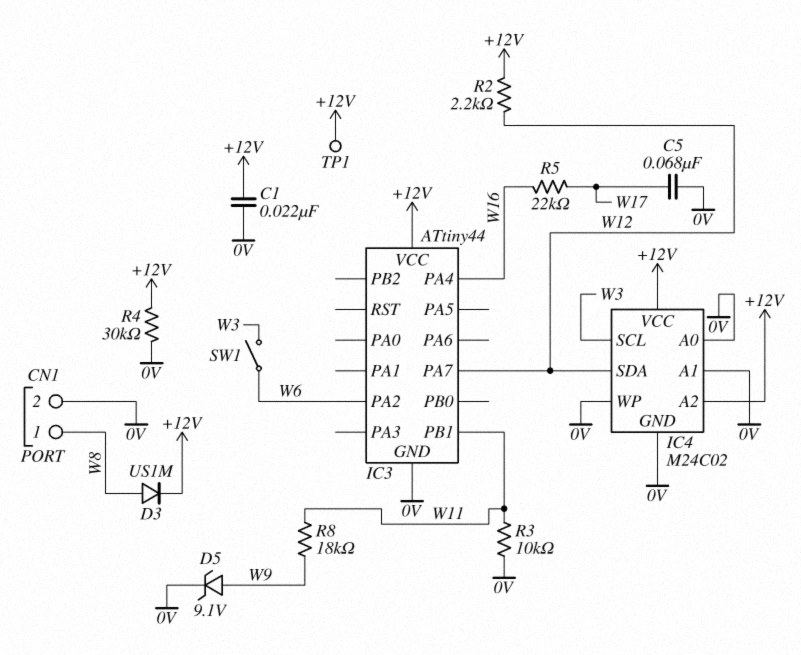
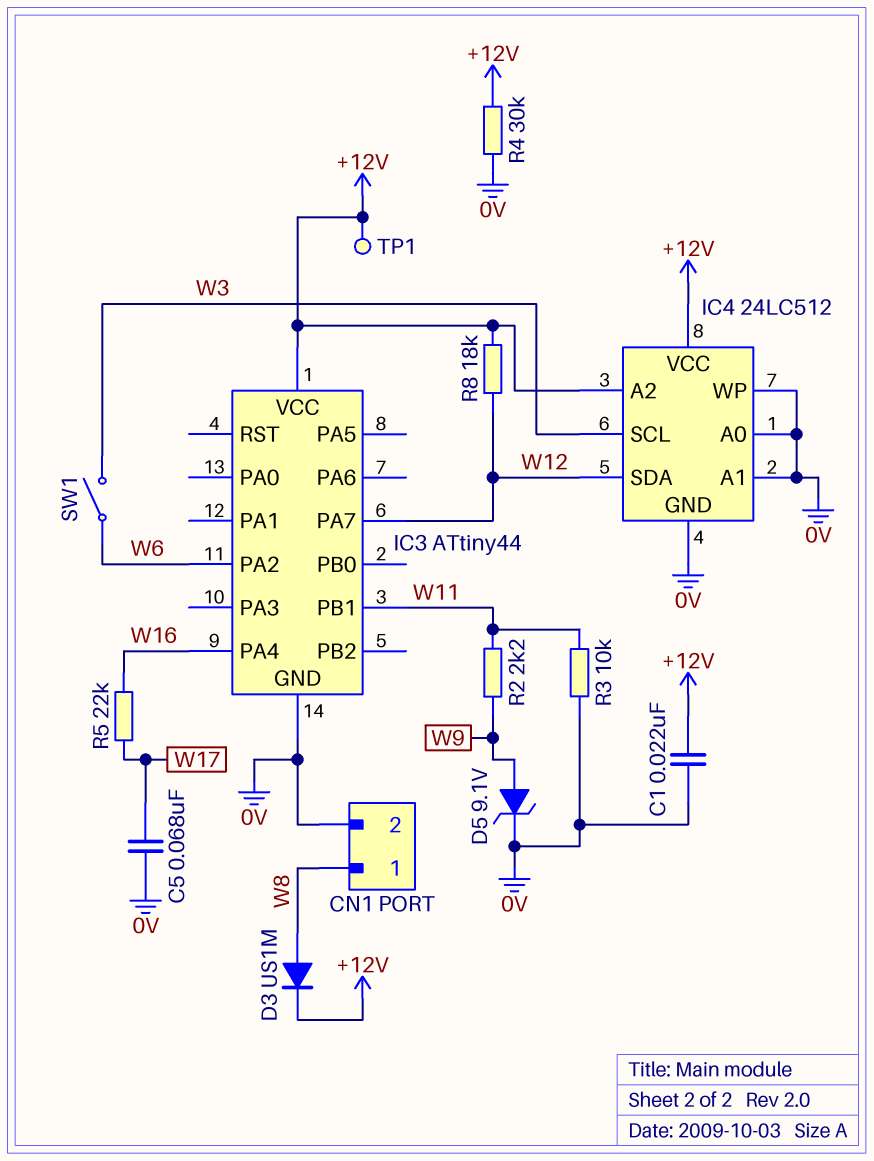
IC4: M24C02 -> 24LC512
R2: 2.2k (+12V, W12) -> 2.2k (W9, W11)
R8: 18k (W9, W11) -> 18k (+12V, W12)

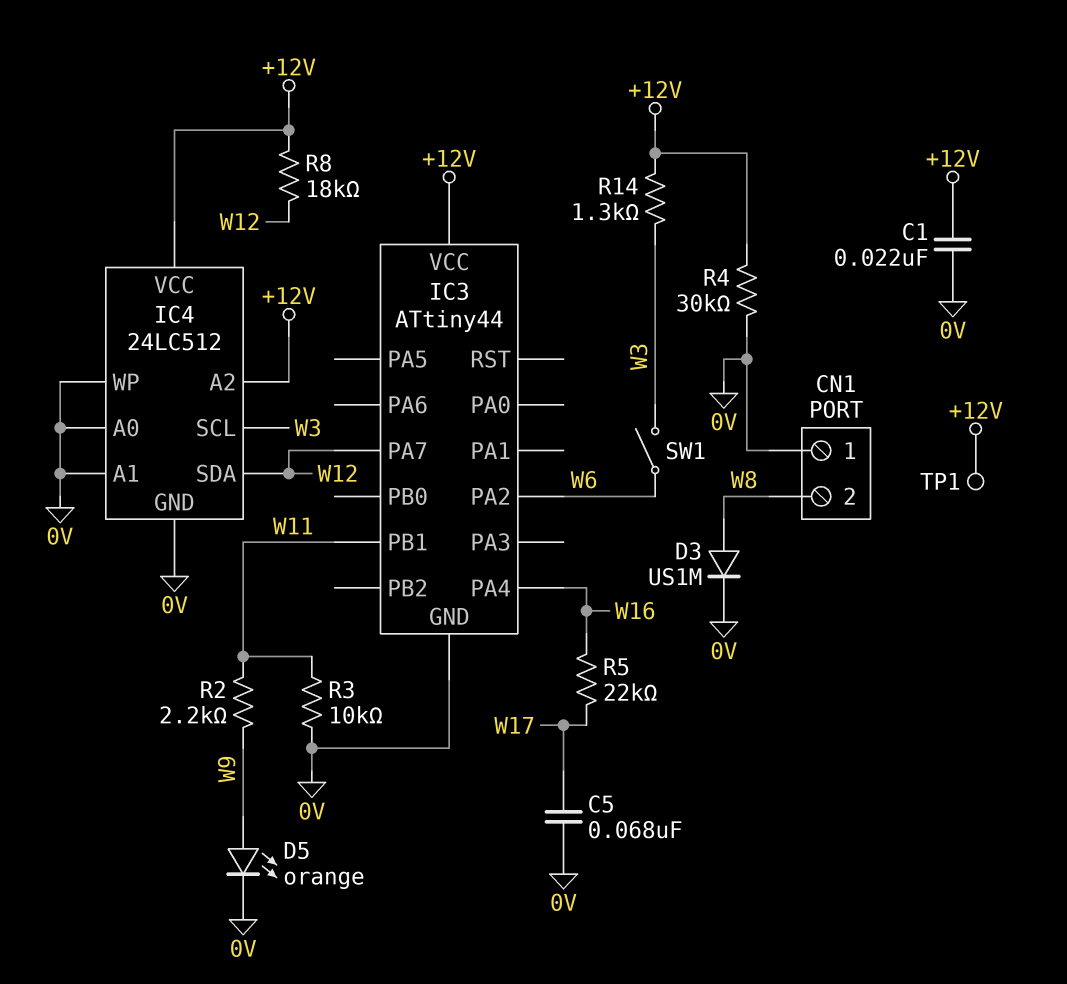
CN1 pin 1: W8 -> 0V
CN1 pin 2: 0V -> W8
D3: diode US1M (A W8, K +12V) -> diode US1M (A W8, K 0V)
D5: zener 9.1V (A W9, K 0V) -> LED orange (A W9, K 0V)
R14: none -> 1.3k (+12V, W3)

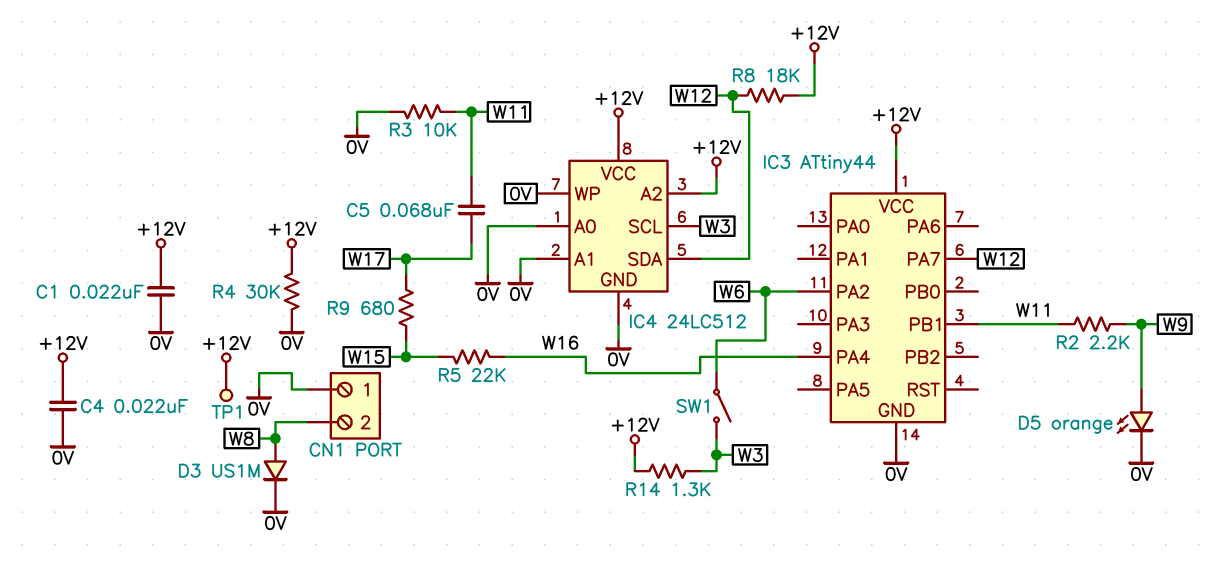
C4: none -> 22nF (+12V, 0V)
C5: 68nF (0V, W17) -> 68nF (W11, W17)
R5: 22k (W16, W17) -> 22k (W15, W16)
R9: none -> 680 (W15, W17)

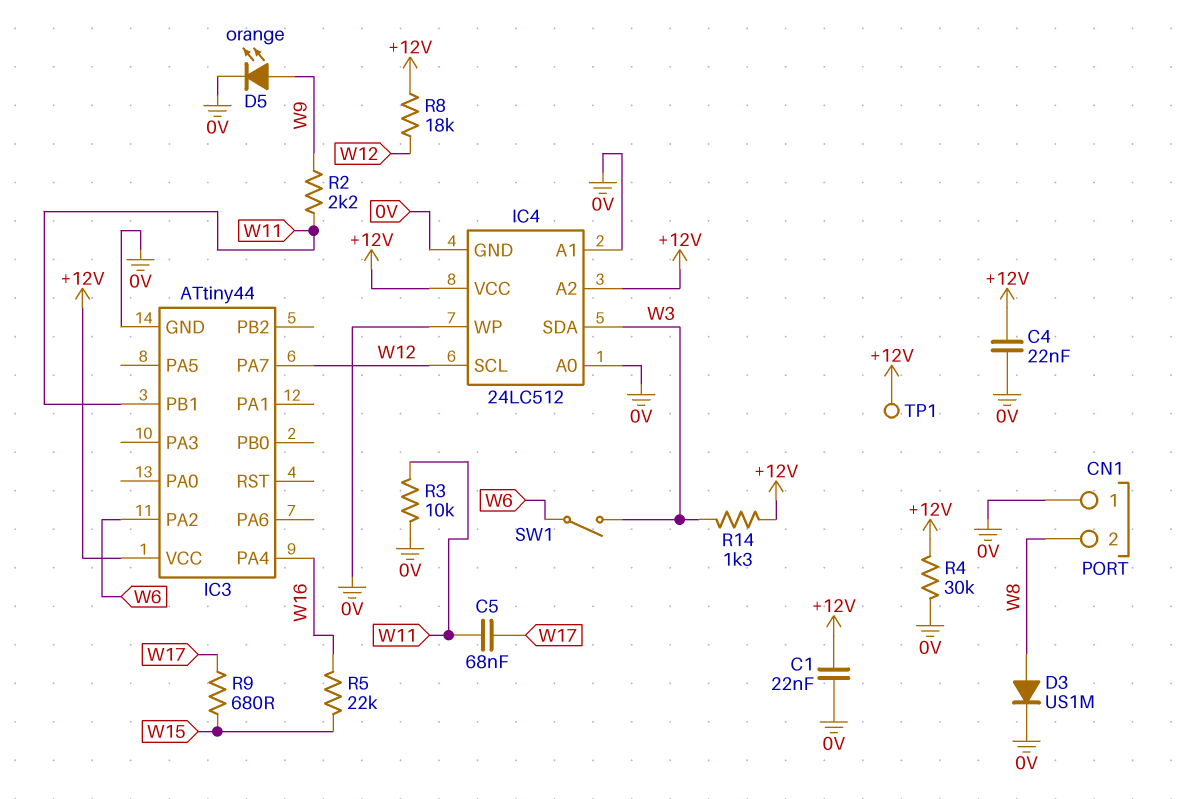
IC4 pin SCL: W3 -> W12
IC4 pin SDA: W12 -> W3

